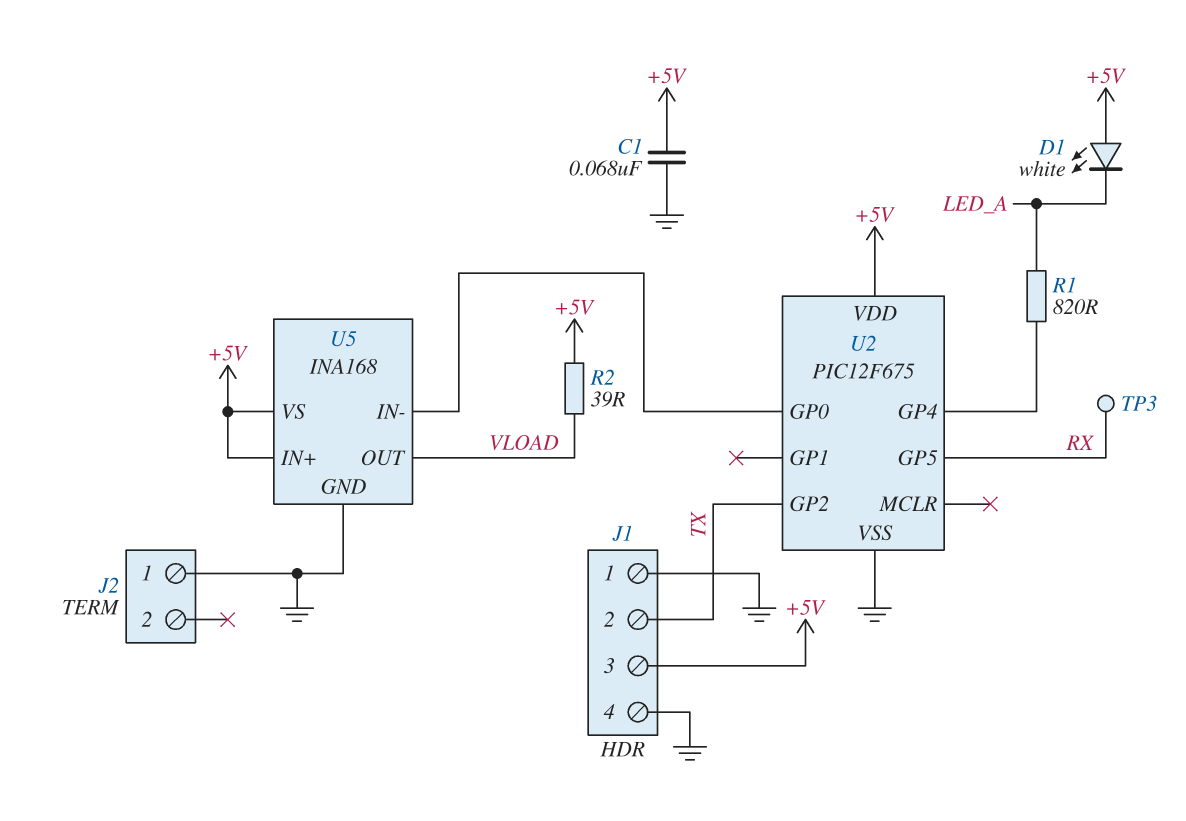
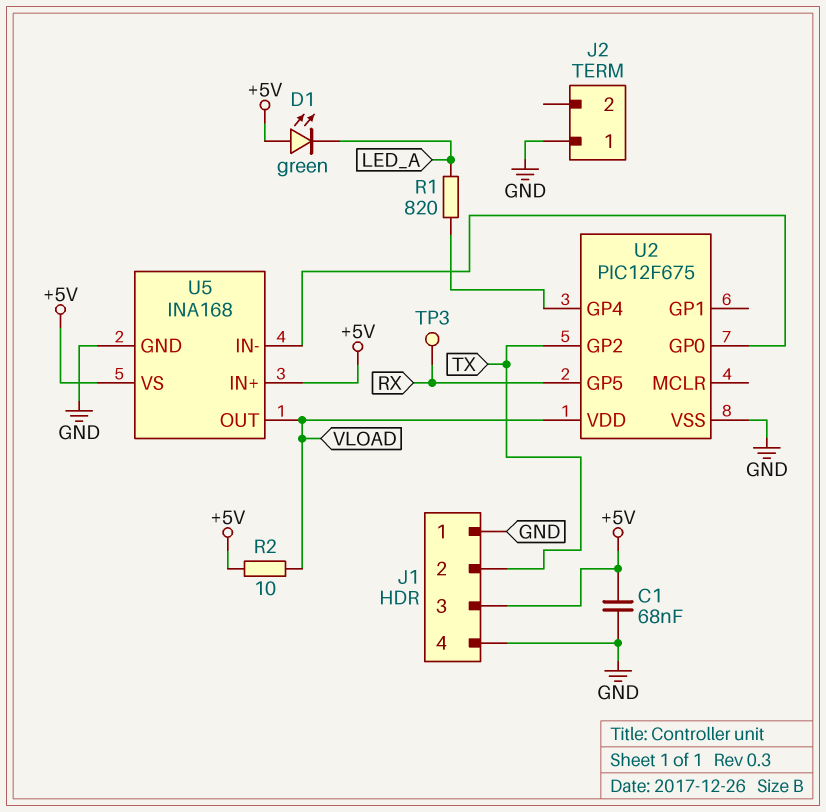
D1: LED white (A +5V, K LED_A) -> LED green (A +5V, K LED_A)
R2: 39 (+5V, VLOAD) -> 10 (+5V, VLOAD)
U2 pin VDD: +5V -> VLOAD

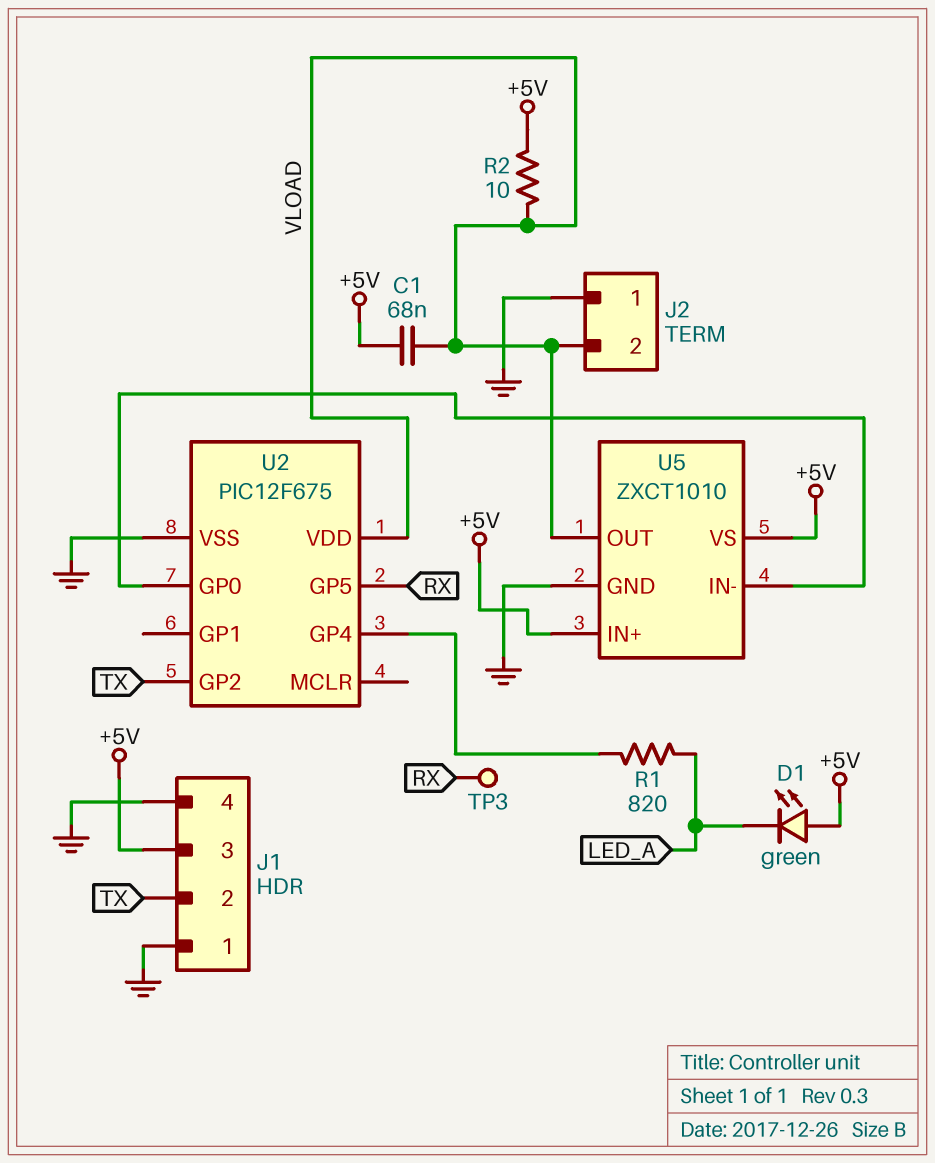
C1: 68nF (+5V, GND) -> 68nF (+5V, VLOAD)
J2 pin 2: none -> VLOAD
U5: INA168 -> ZXCT1010

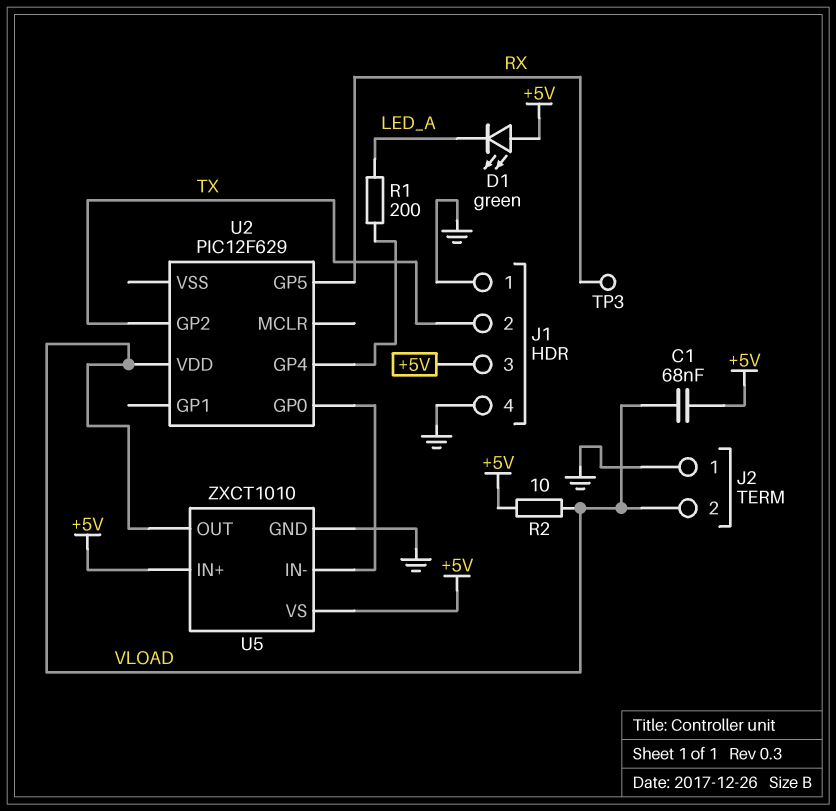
R1: 820 (LED_A, U2/GP4) -> 200 (LED_A, U2/GP4)
U2: PIC12F675 -> PIC12F629
U2 pin VSS: GND -> none

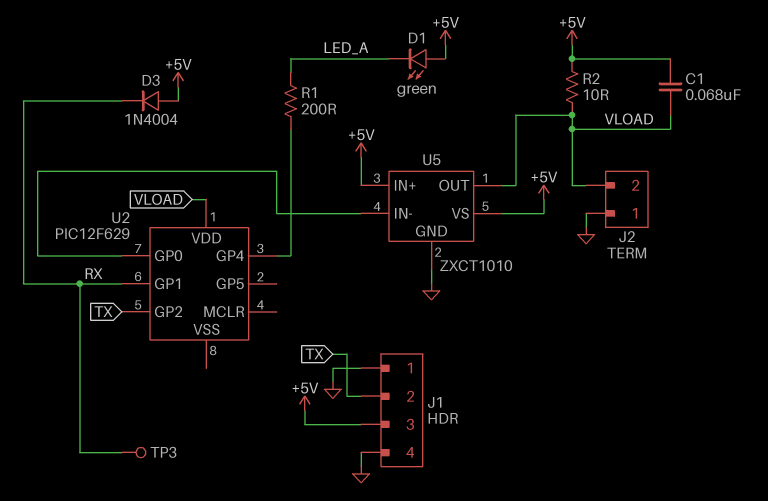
D3: none -> diode 1N4004 (A +5V, K RX)
U2 pin GP1: none -> RX
U2 pin GP5: RX -> none

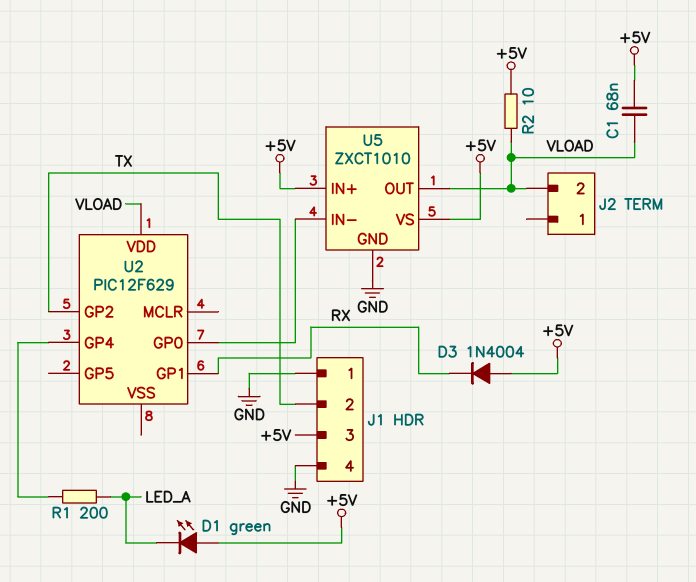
J2 pin 1: GND -> none
TP3: test point (RX) -> none

